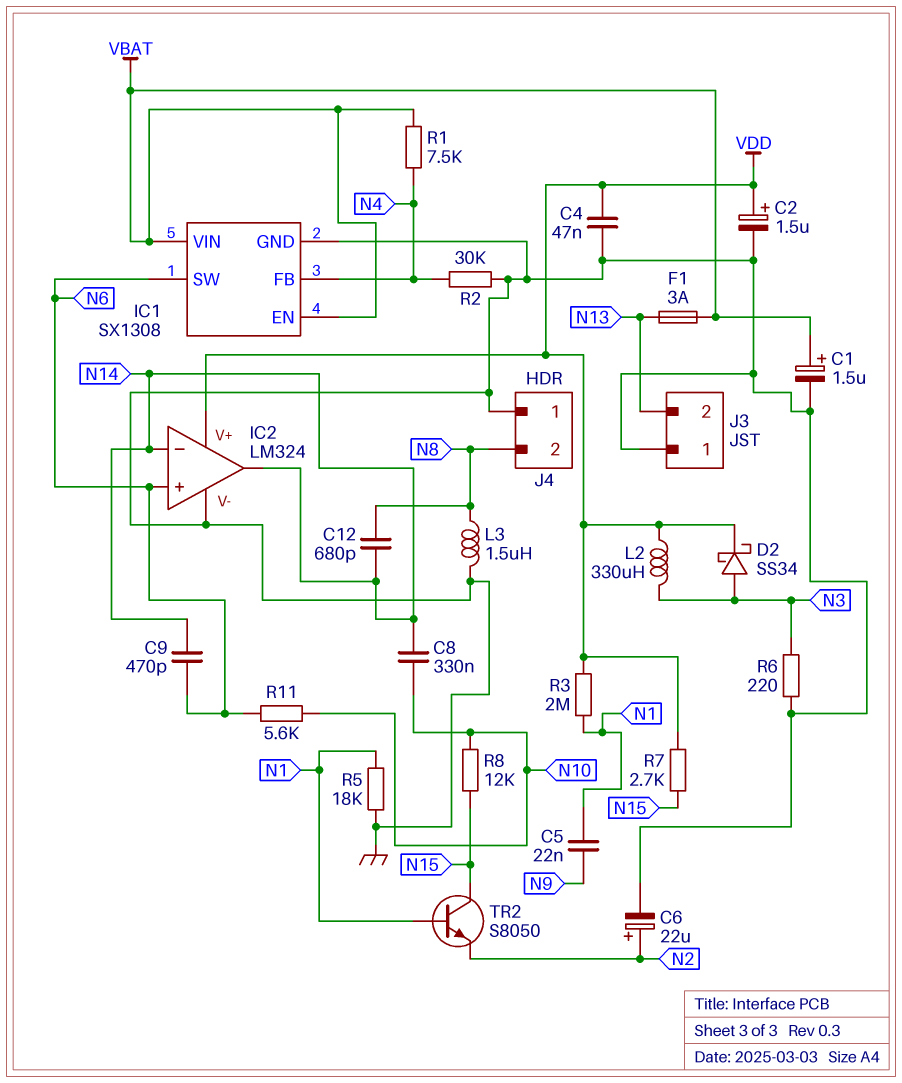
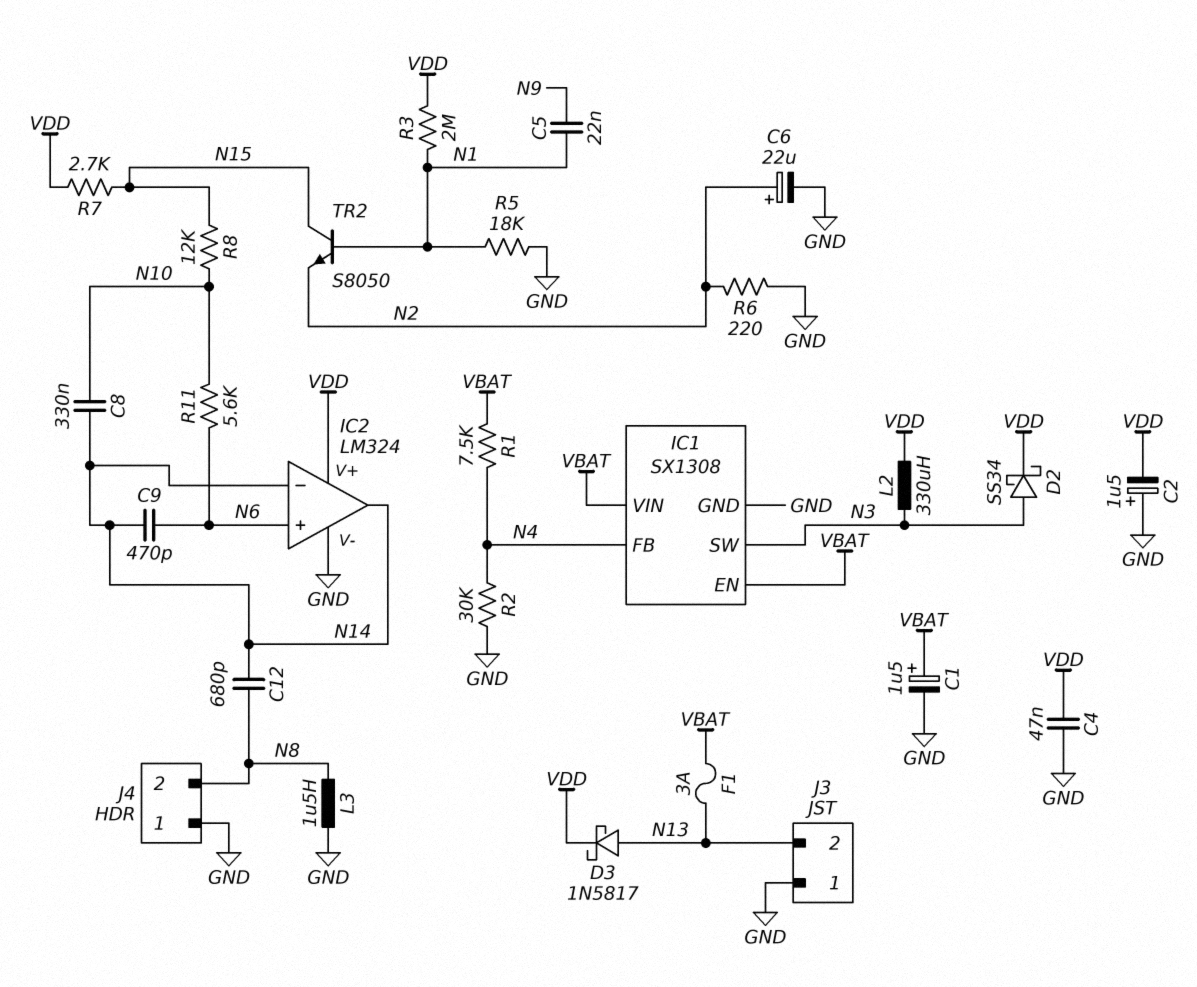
C2: 1.5uF (plus VDD, minus GND) -> 1.5uF (plus GND, minus VDD)
D3: none -> schottky 1N5817 (A N13, K VDD)
IC1 pin SW: N6 -> N3
R6: 220 (GND, N3) -> 220 (GND, N2)

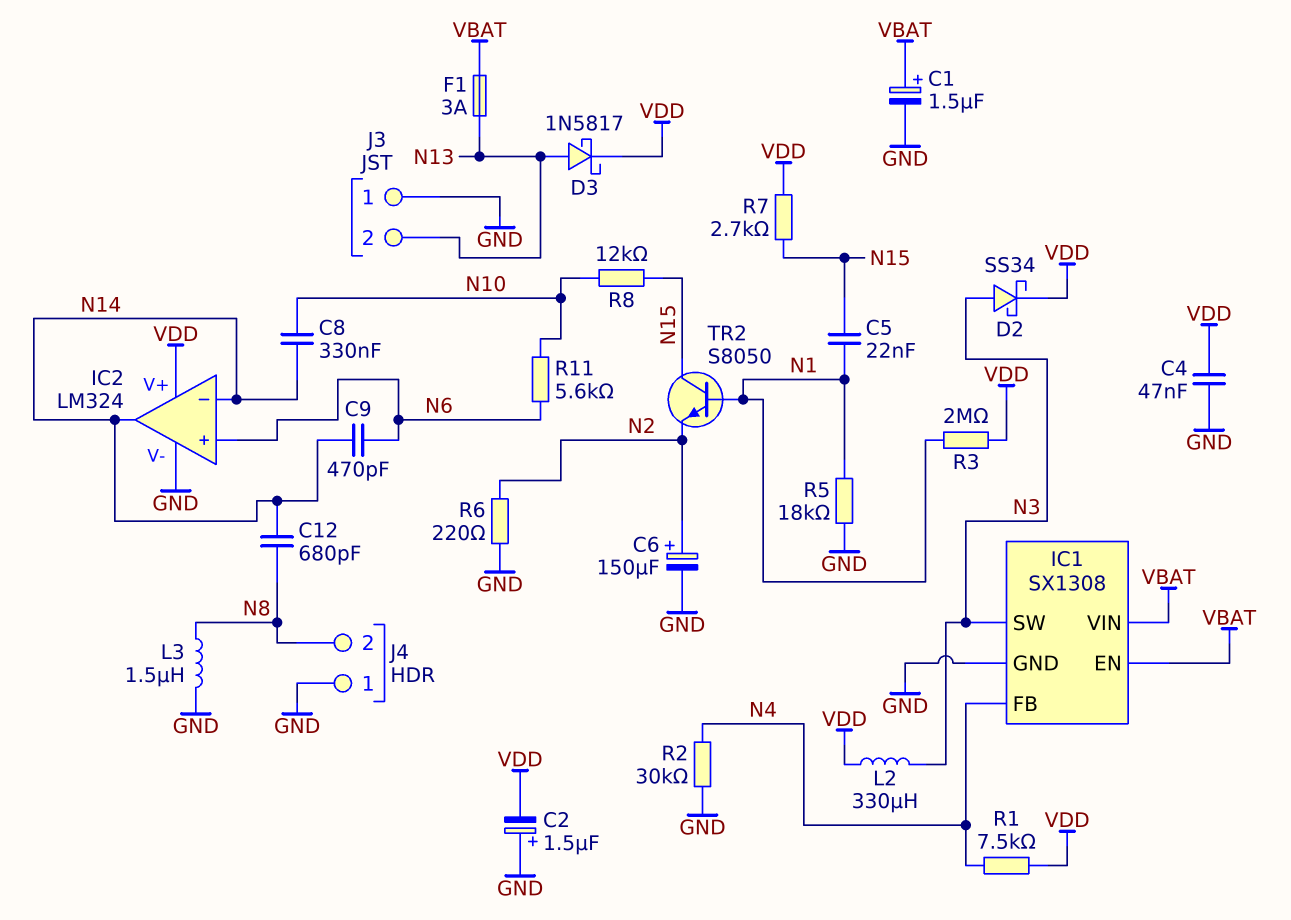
C5: 22nF (N1, N9) -> 22nF (N1, N15)
C6: 22uF (plus N2, minus GND) -> 150uF (plus N2, minus GND)
R1: 7.5k (N4, VBAT) -> 7.5k (N4, VDD)

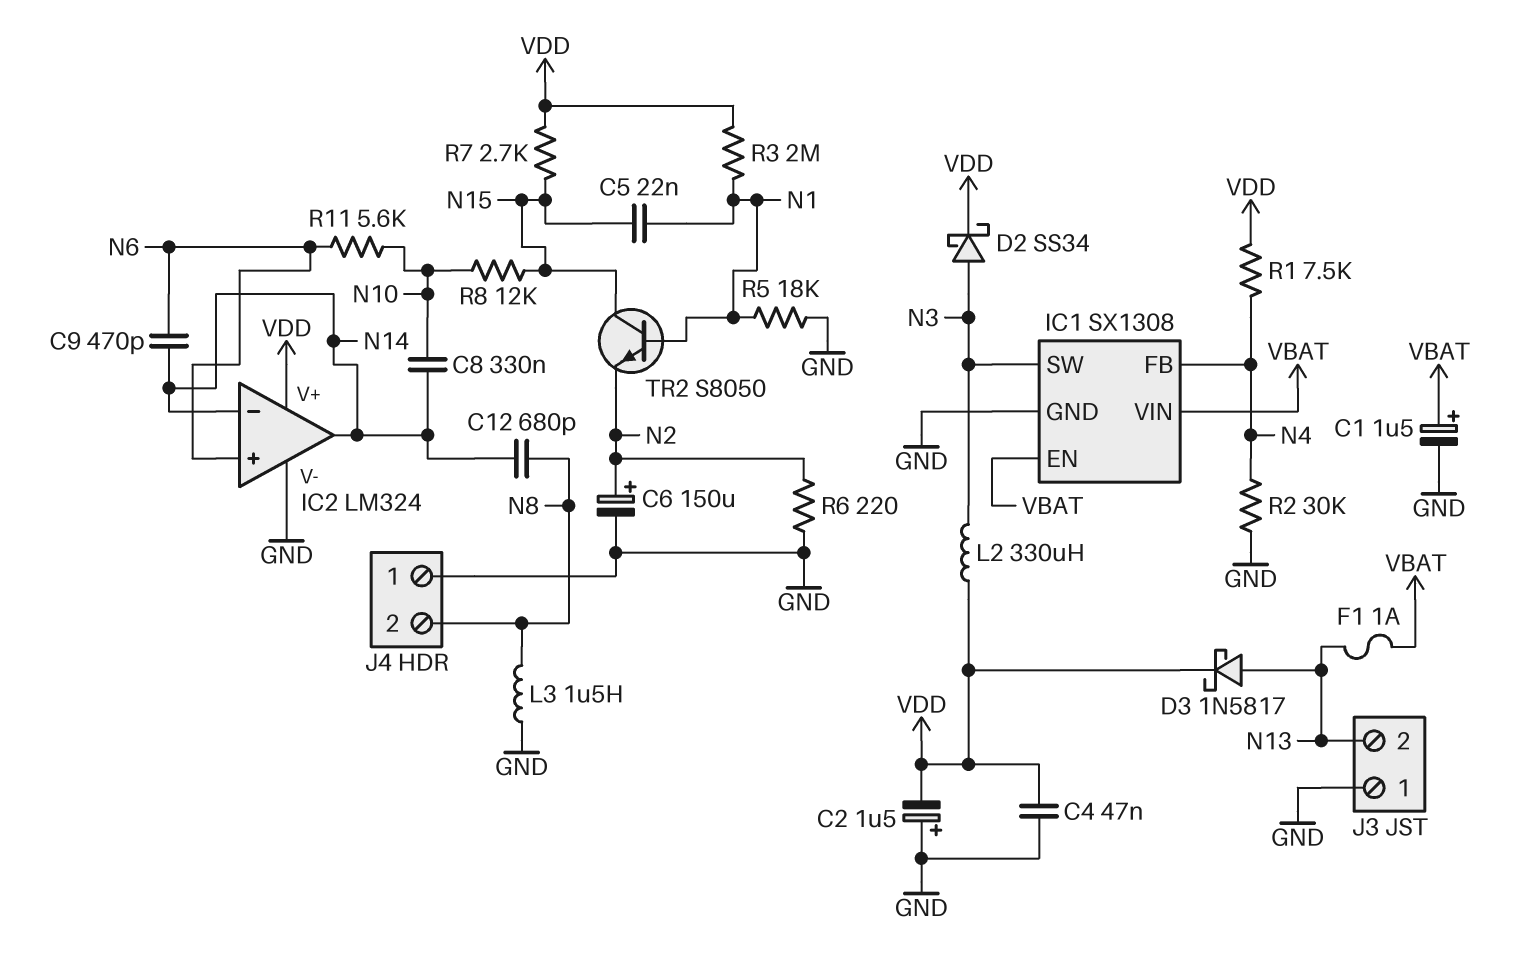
F1: 3A (N13, VBAT) -> 1A (N13, VBAT)

